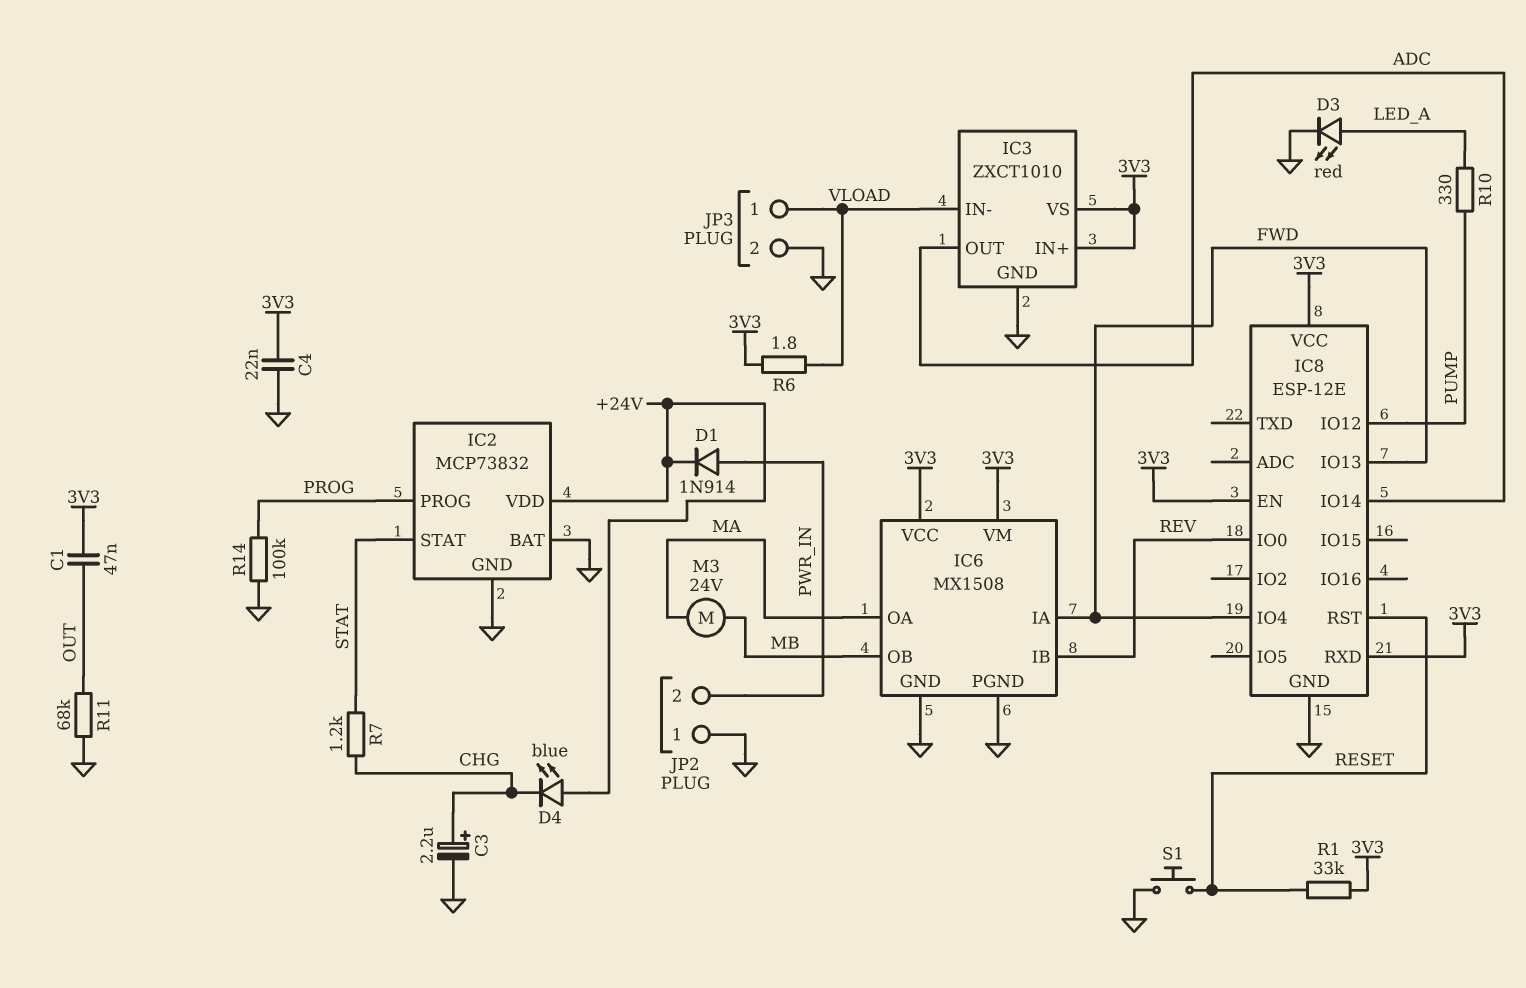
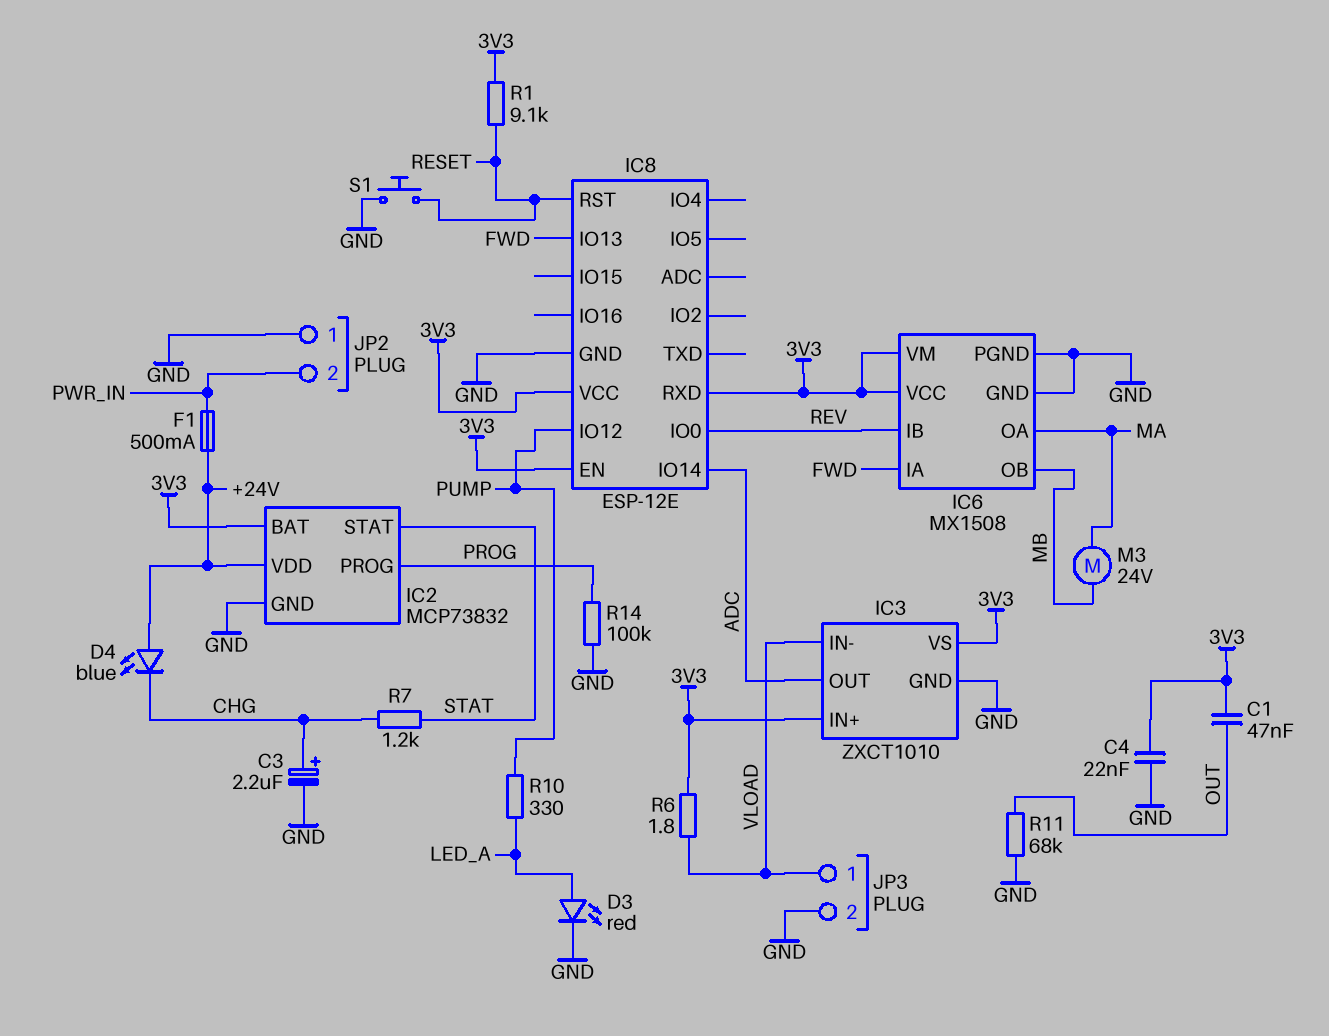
D1: diode 1N914 (A PWR_IN, K +24V) -> none
F1: none -> 500mA (+24V, PWR_IN)
IC2 pin BAT: GND -> 3V3
IC8 pin IO4: FWD -> none
R1: 33k (3V3, RESET) -> 9.1k (3V3, RESET)

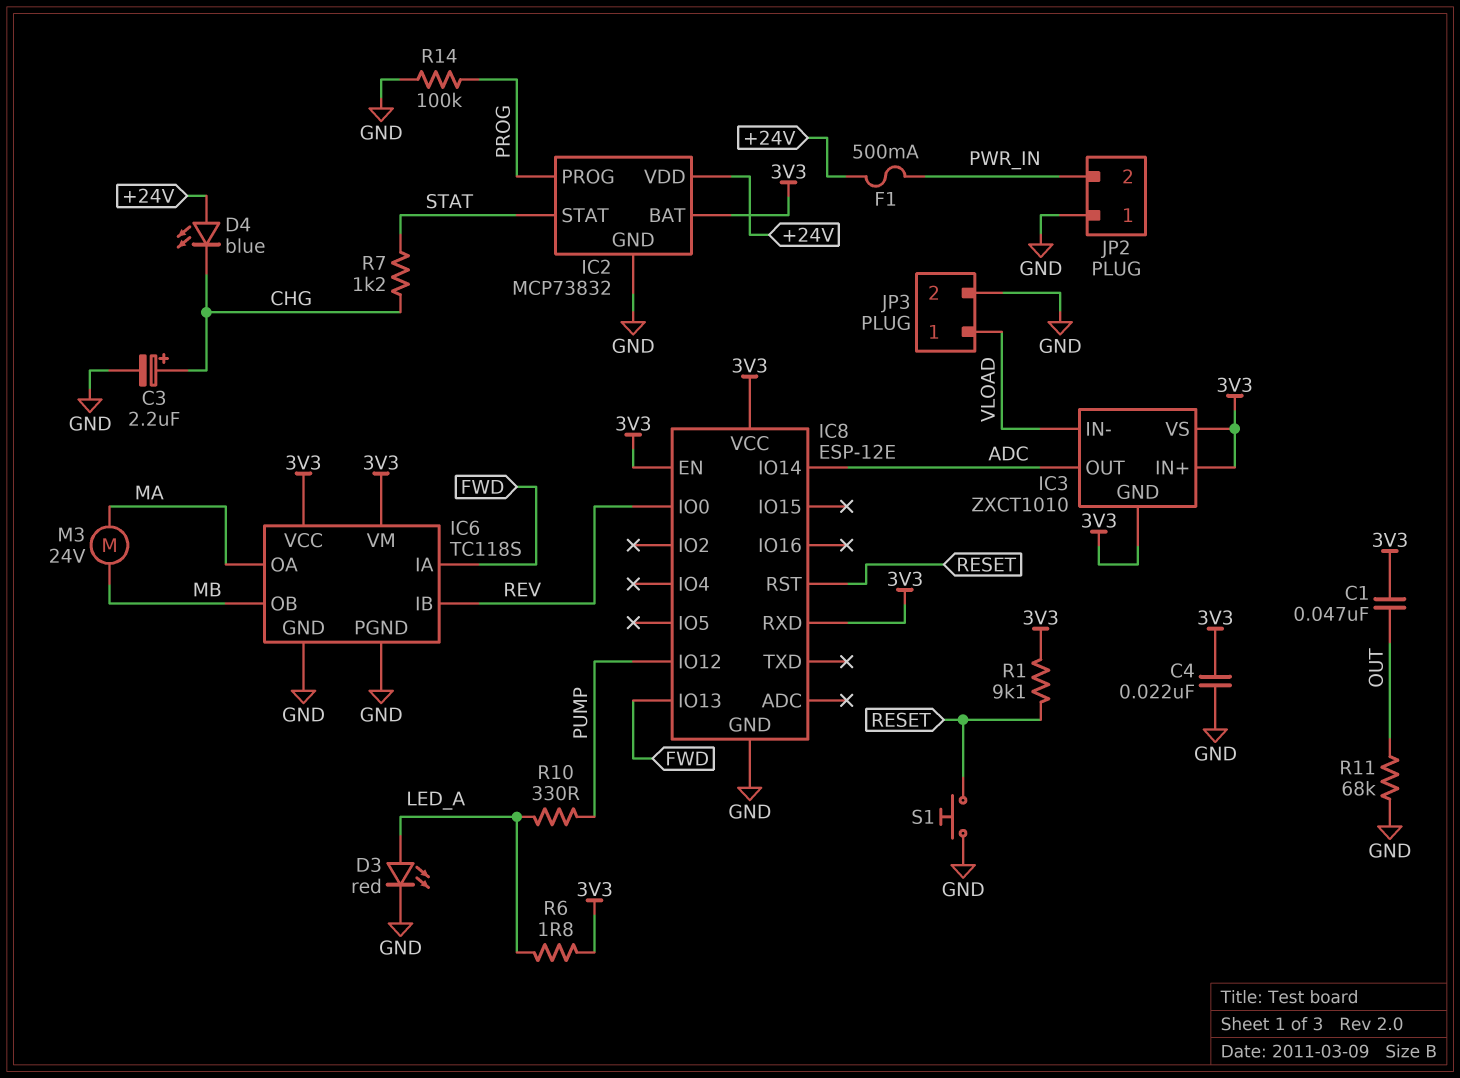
IC3 pin GND: GND -> 3V3
IC6: MX1508 -> TC118S
R6: 1.8 (3V3, VLOAD) -> 1.8 (3V3, LED_A)

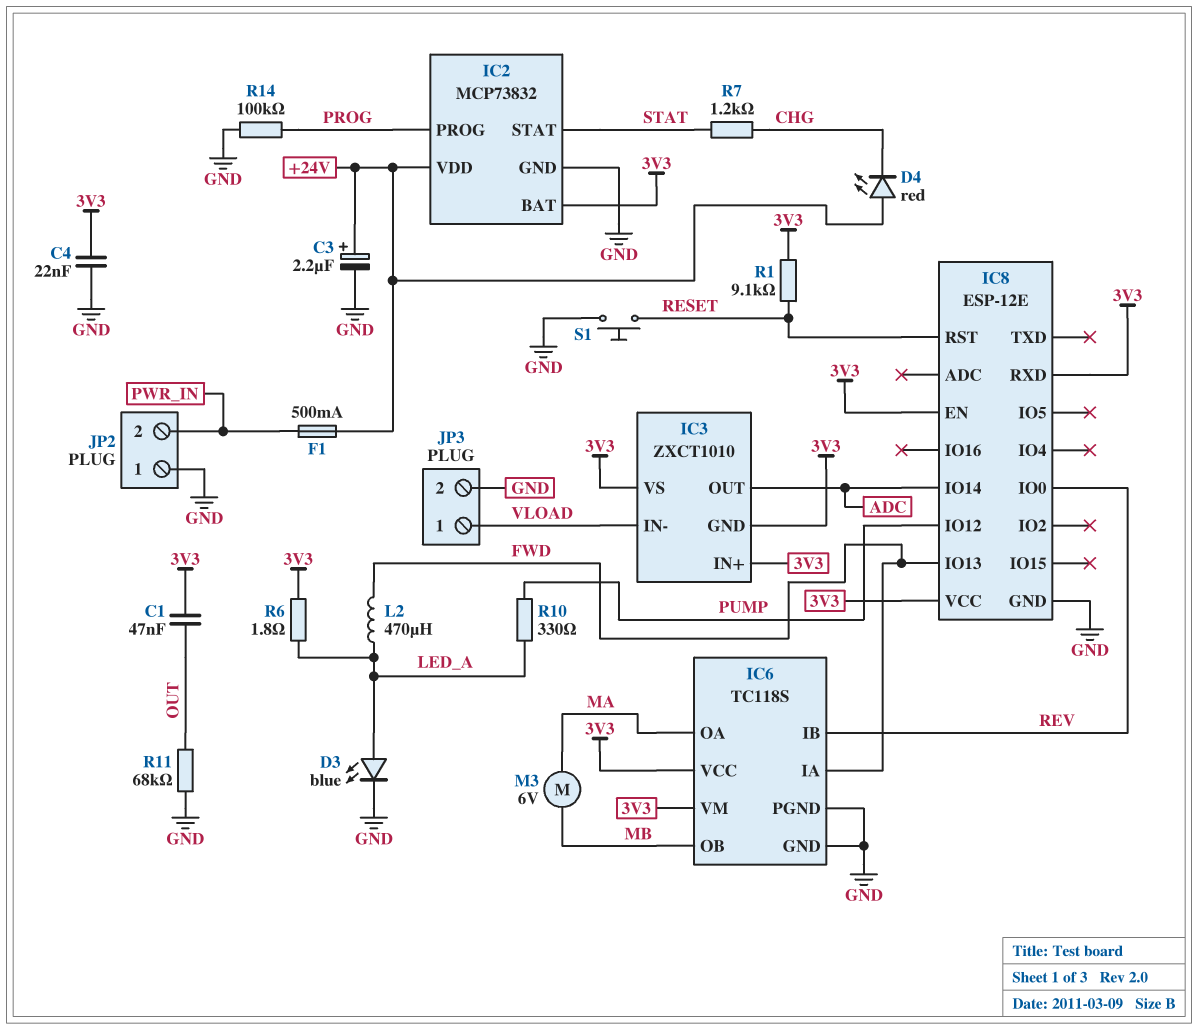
C3: 2.2uF (plus CHG, minus GND) -> 2.2uF (plus +24V, minus GND)
D3: LED red (A LED_A, K GND) -> LED blue (A LED_A, K GND)
D4: LED blue (A +24V, K CHG) -> LED red (A +24V, K CHG)
L2: none -> 470uH (FWD, LED_A)
M3: motor 24V (MA, MB) -> motor 6V (MA, MB)

